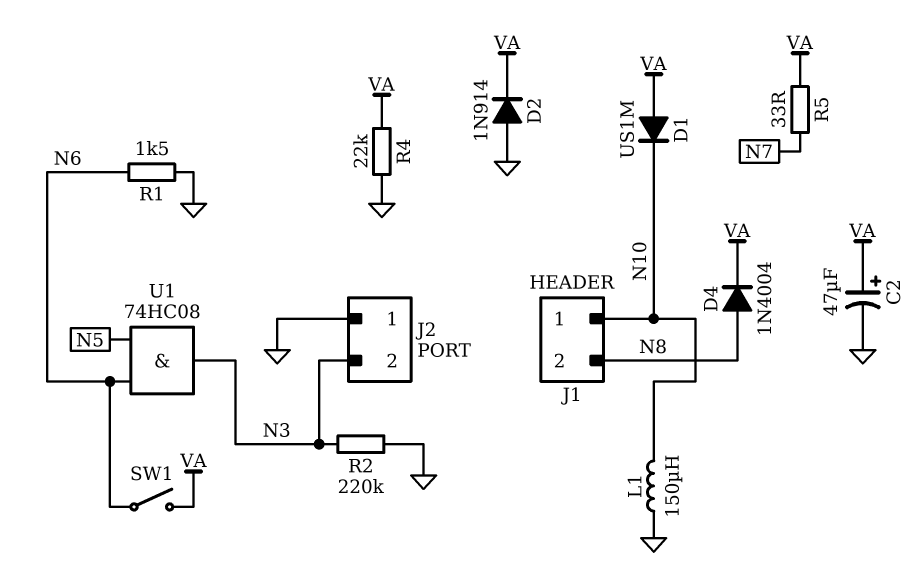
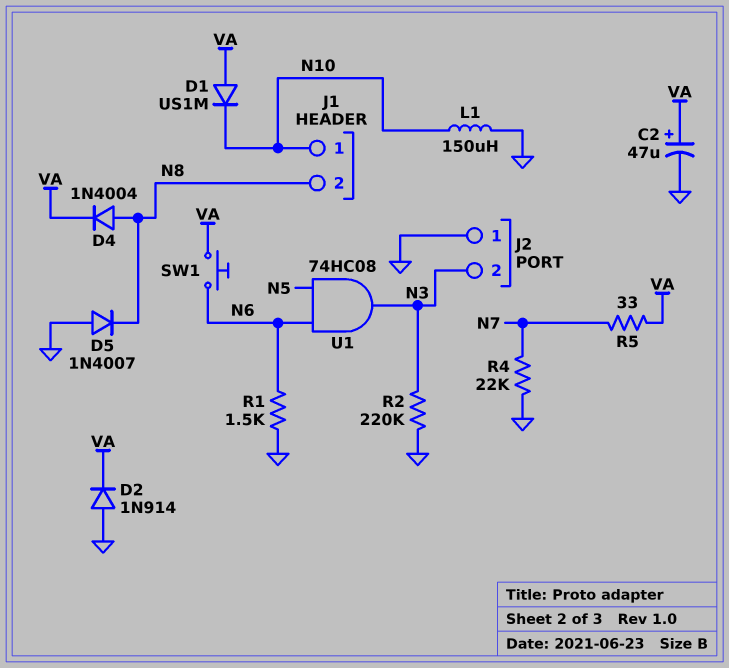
D5: none -> diode 1N4007 (A GND, K N8)
R4: 22k (GND, VA) -> 22k (GND, N7)
SW1: switch (N6, VA) -> button (N6, VA)

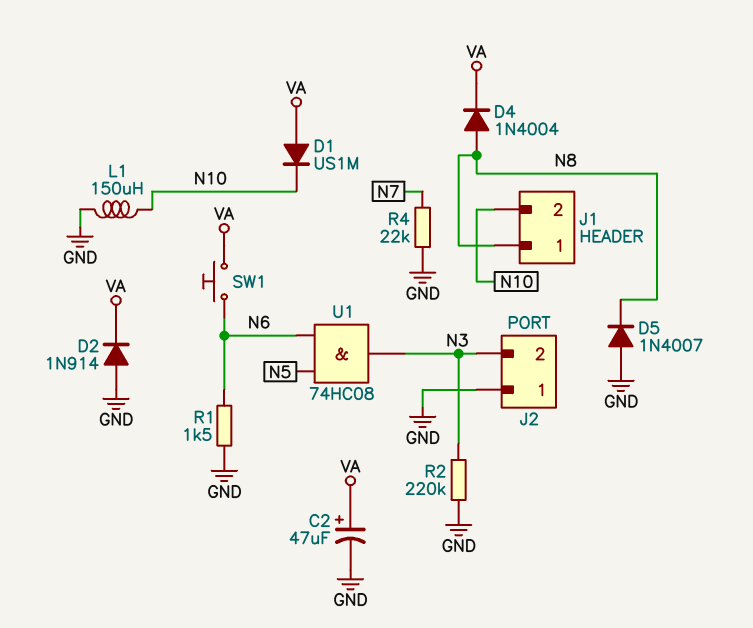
J1 pin 1: N10 -> N8
J1 pin 2: N8 -> N10
R5: 33 (N7, VA) -> none

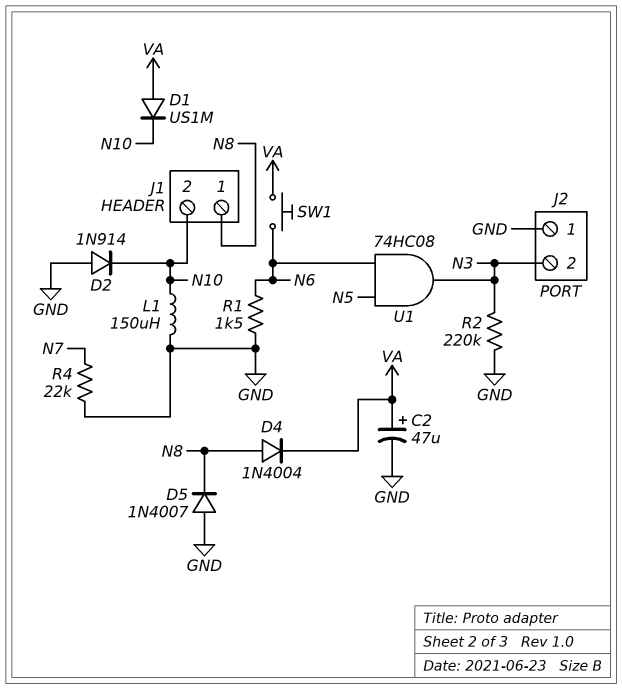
D2: diode 1N914 (A GND, K VA) -> diode 1N914 (A GND, K N10)

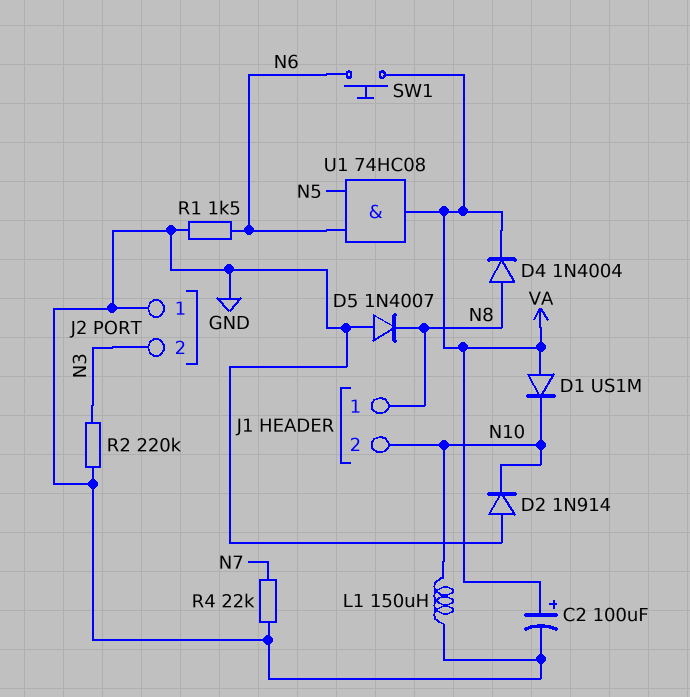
C2: 47uF (plus VA, minus GND) -> 100uF (plus VA, minus GND)
U1: AND 74HC08 (in N5, in N6, out N3) -> AND 74HC08 (in N5, in N6, out VA)

